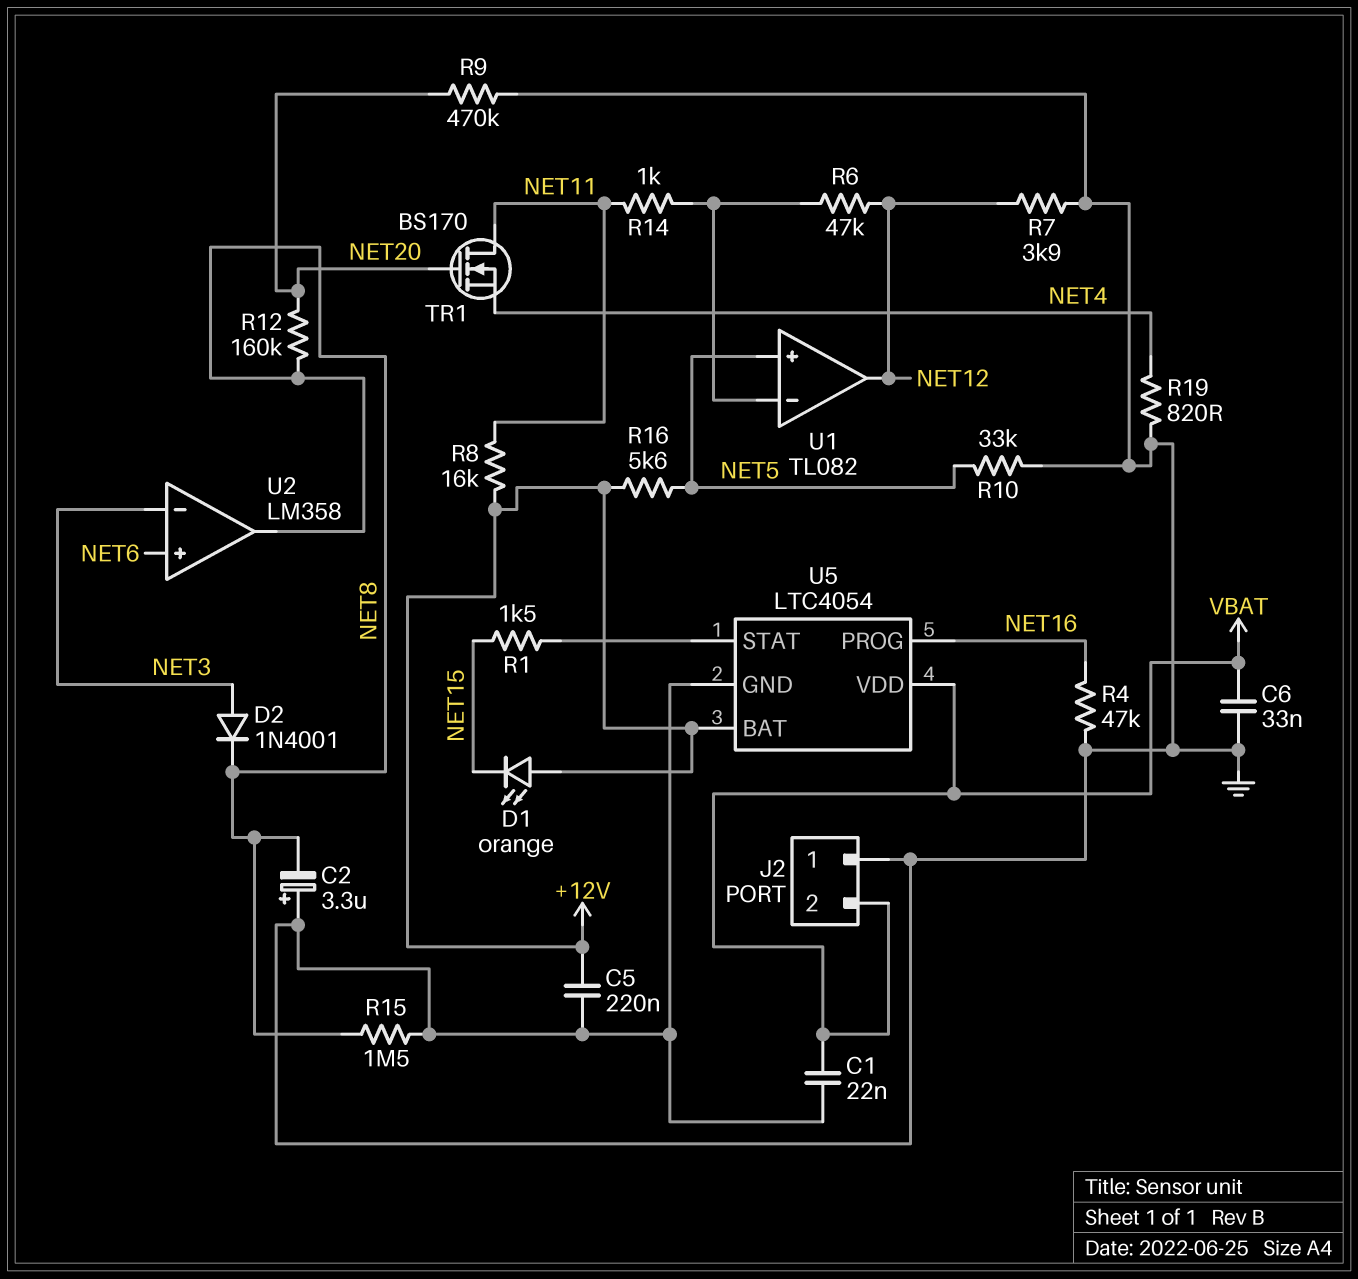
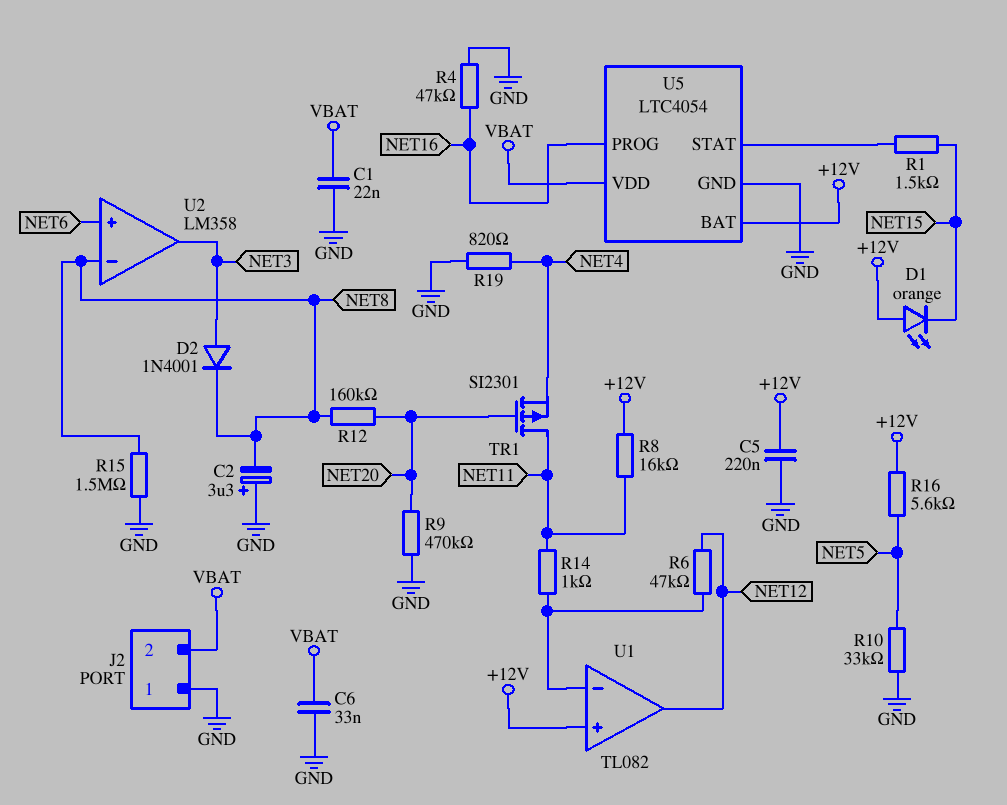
R7: 3.9k (GND, NET12) -> none
TR1: NMOS BS170 (G NET20, D NET11, S NET4) -> PMOS SI2301 (G NET20, D NET11, S NET4)
U1 pin in+: NET5 -> +12V
U2 pin in-: NET3 -> NET8
U2 pin out: NET8 -> NET3

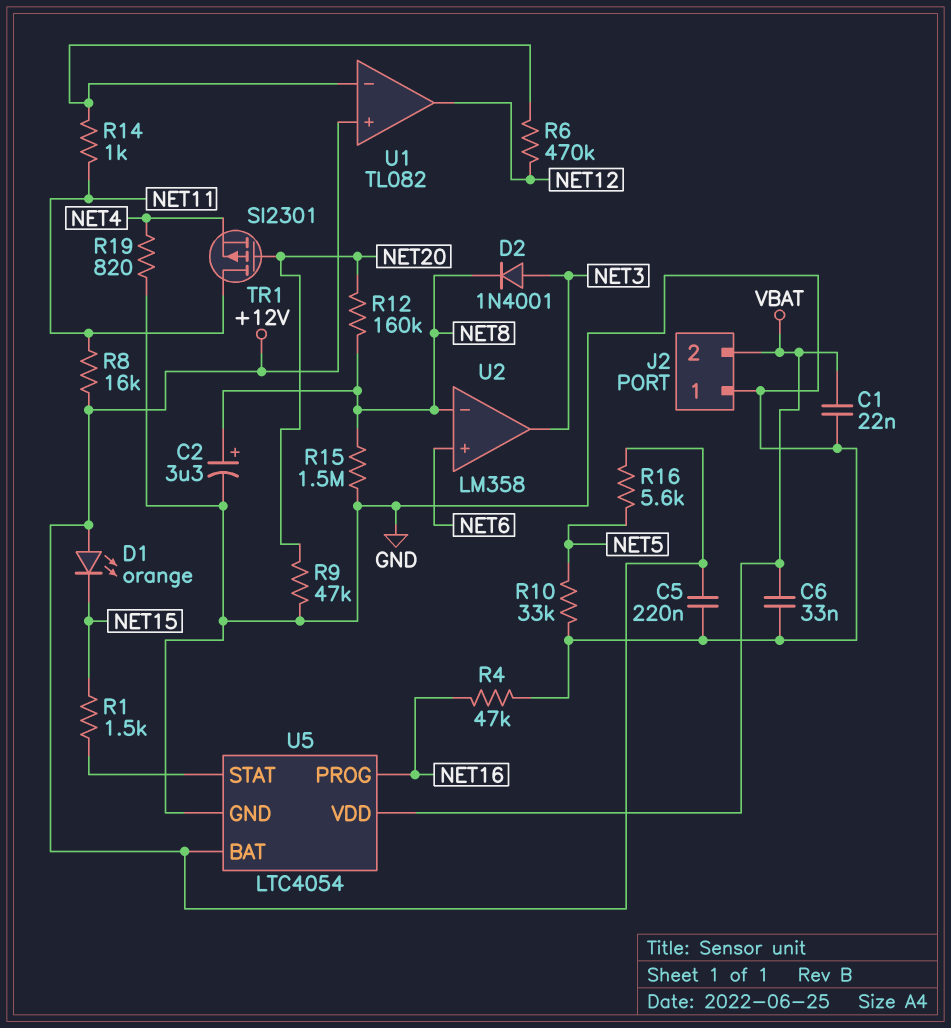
C2: 3.3uF (plus GND, minus NET8) -> 3.3uF (plus NET8, minus GND)
R6: 47k (NET12, U1/in-) -> 470k (NET12, U1/in-)
R9: 470k (GND, NET20) -> 47k (GND, NET20)

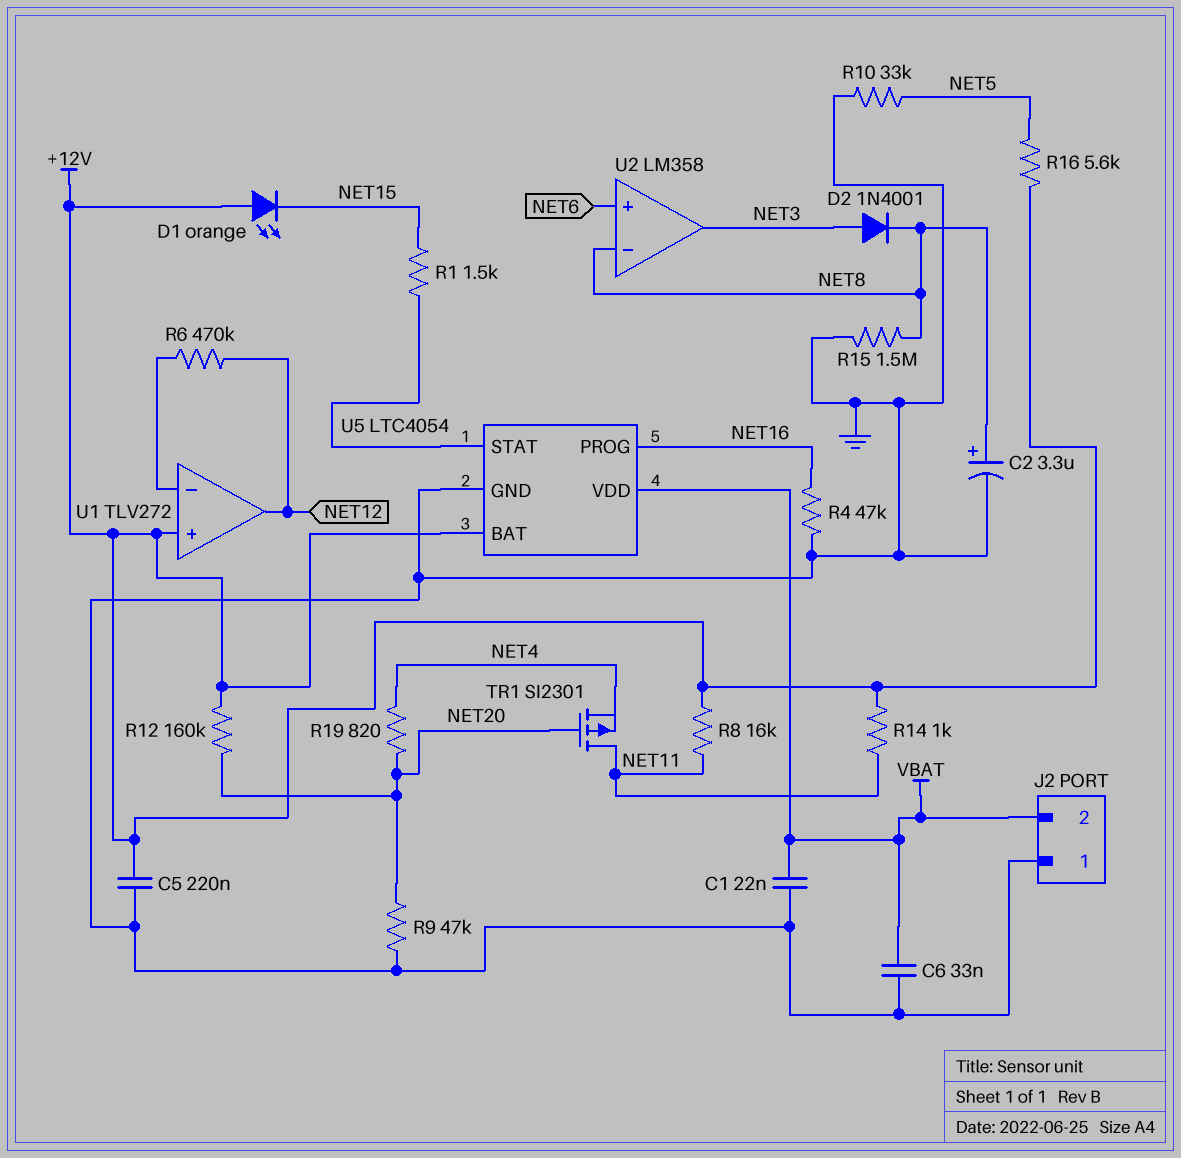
R12: 160k (NET8, NET20) -> 160k (+12V, NET20)
R14: 1k (NET11, U1/in-) -> 1k (+12V, NET11)
R19: 820 (GND, NET4) -> 820 (NET4, NET20)
U1: TL082 -> TLV272

